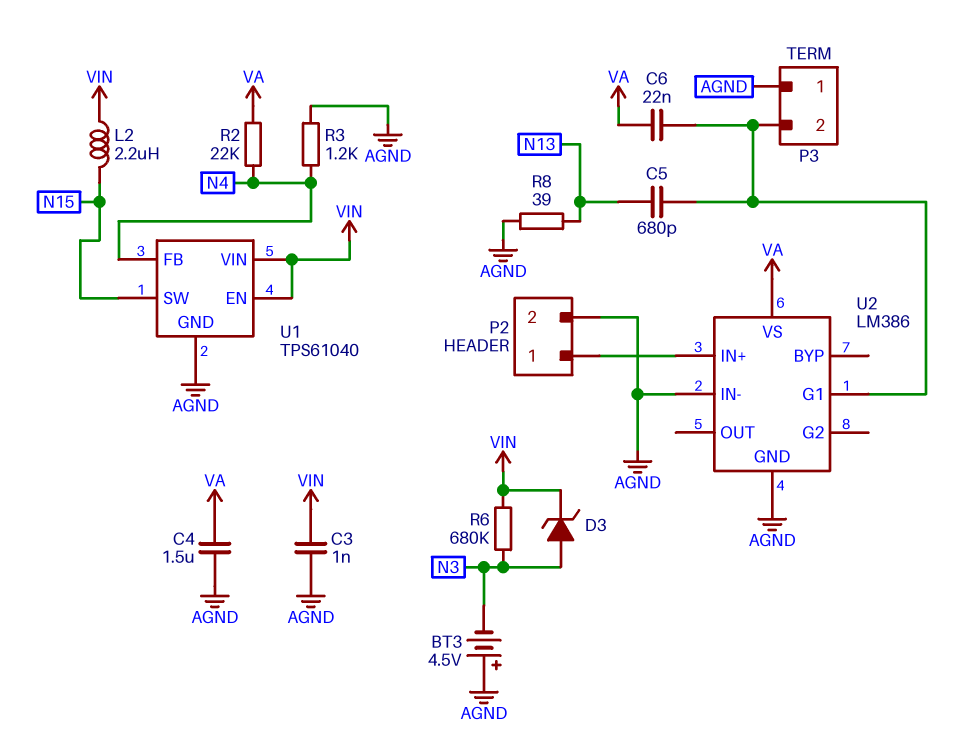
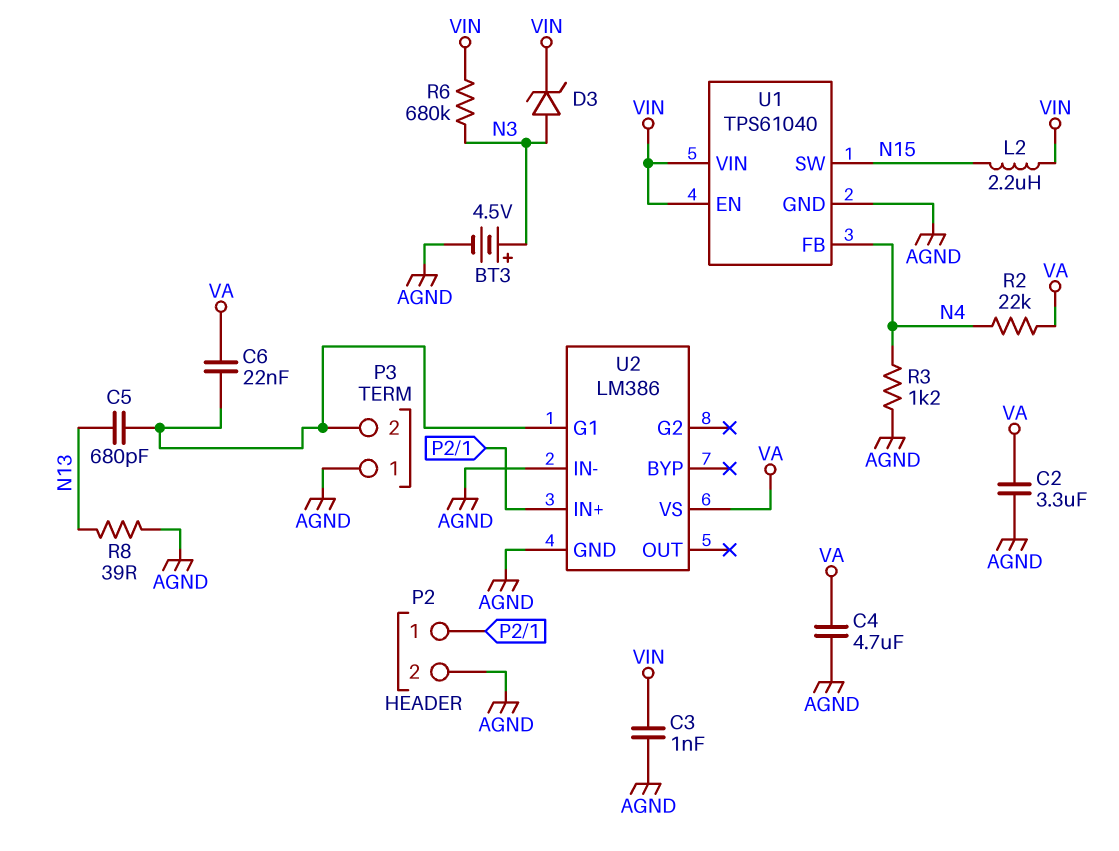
BT3: 4.5V (plus AGND, minus N3) -> 4.5V (plus N3, minus AGND)
C2: none -> 3.3uF (AGND, VA)
C4: 1.5uF (AGND, VA) -> 4.7uF (AGND, VA)

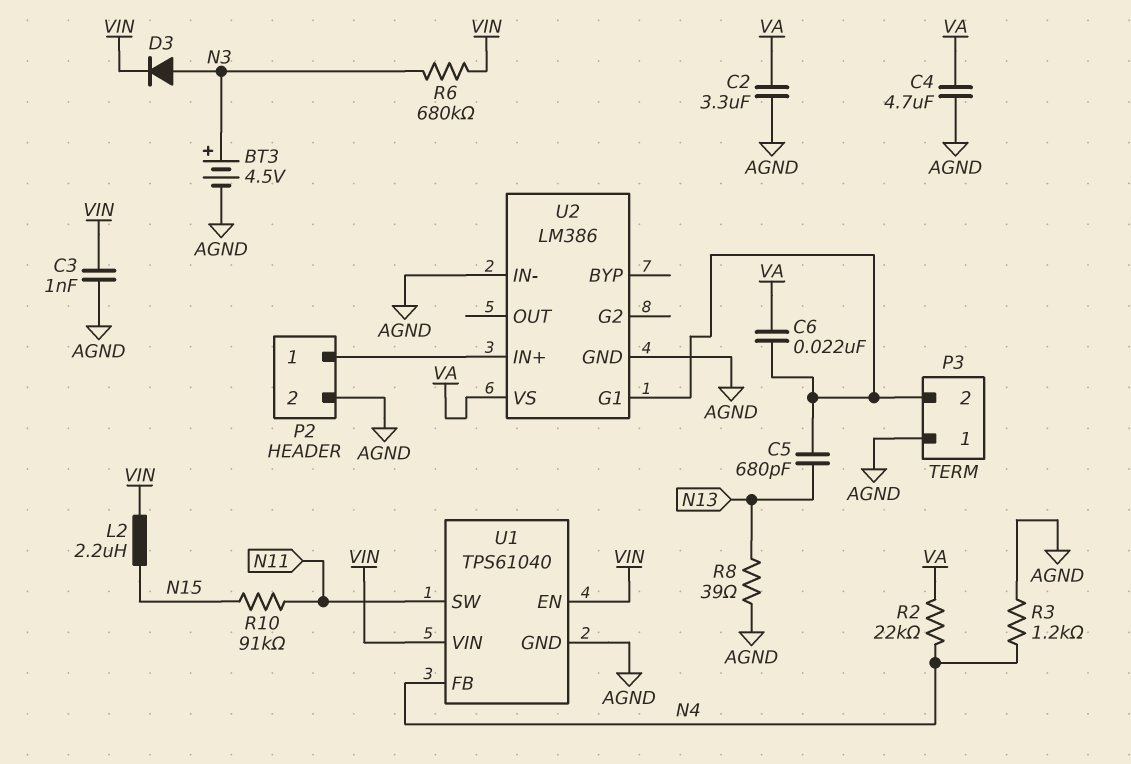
D3: zener (A N3, K VIN) -> diode (A N3, K VIN)
R10: none -> 91k (N11, N15)
U1 pin SW: N15 -> N11

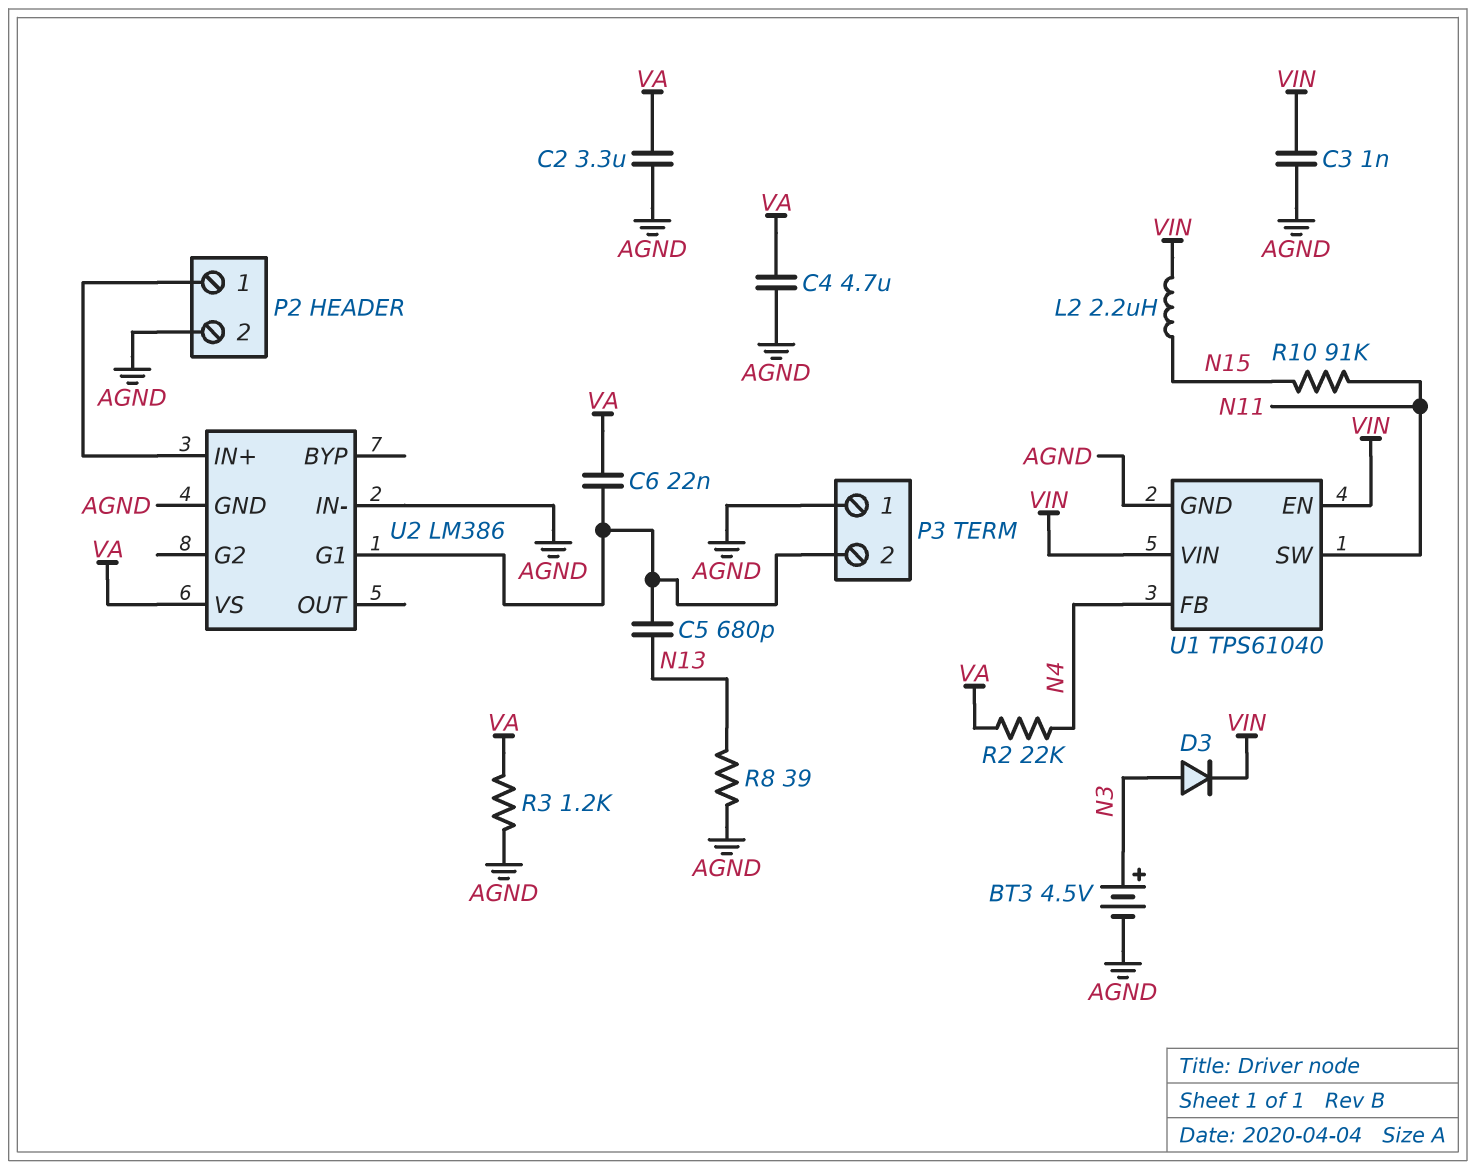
R3: 1.2k (AGND, N4) -> 1.2k (AGND, VA)
R6: 680k (N3, VIN) -> none

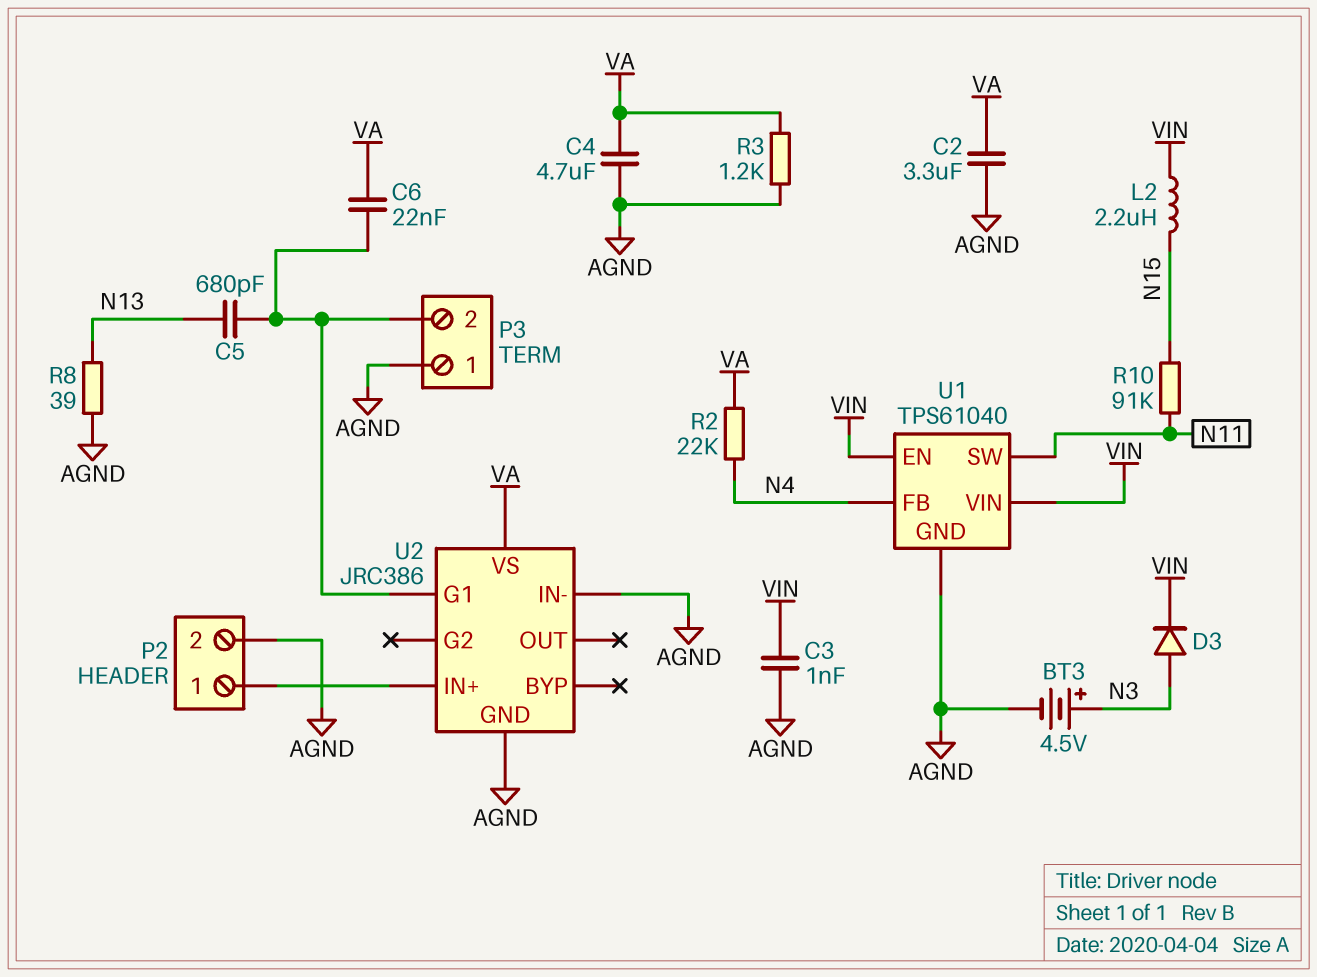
U2: LM386 -> JRC386

